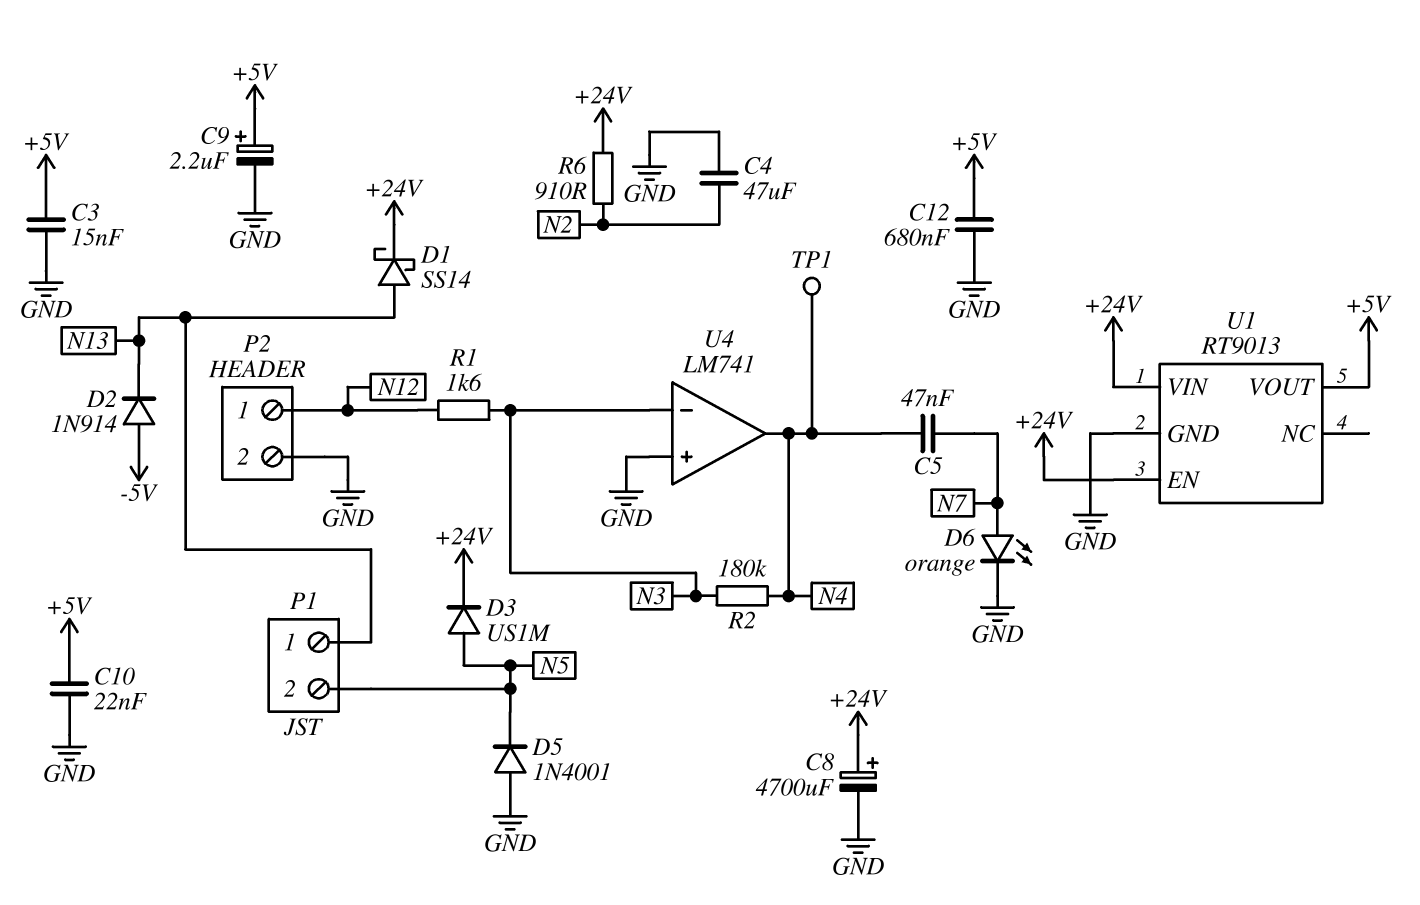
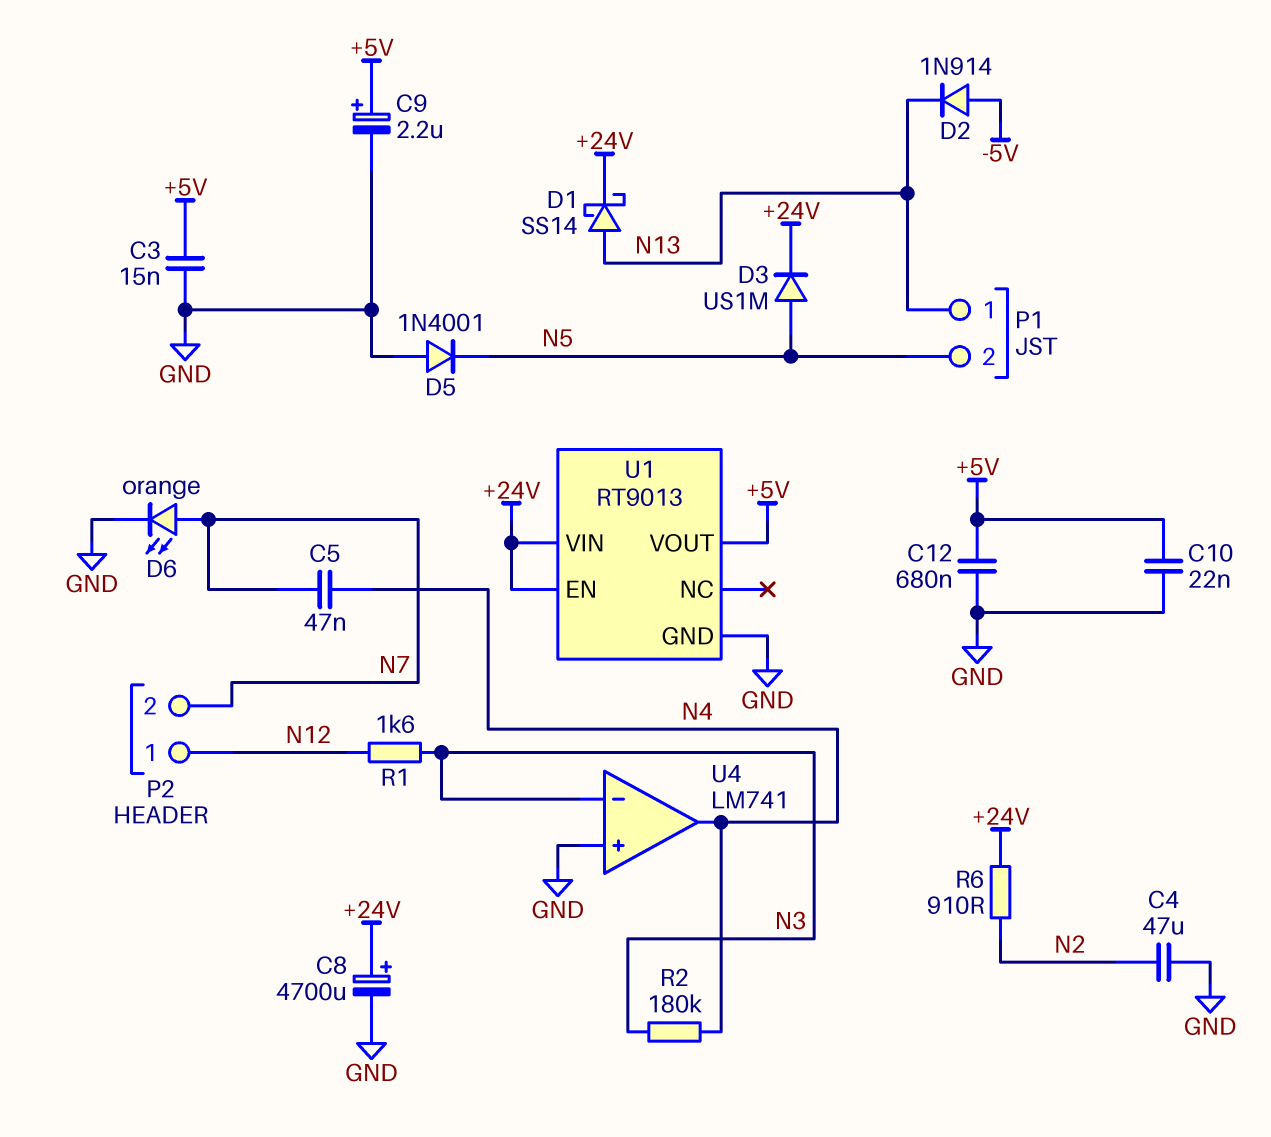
P2 pin 2: GND -> N7
TP1: test point (N4) -> none

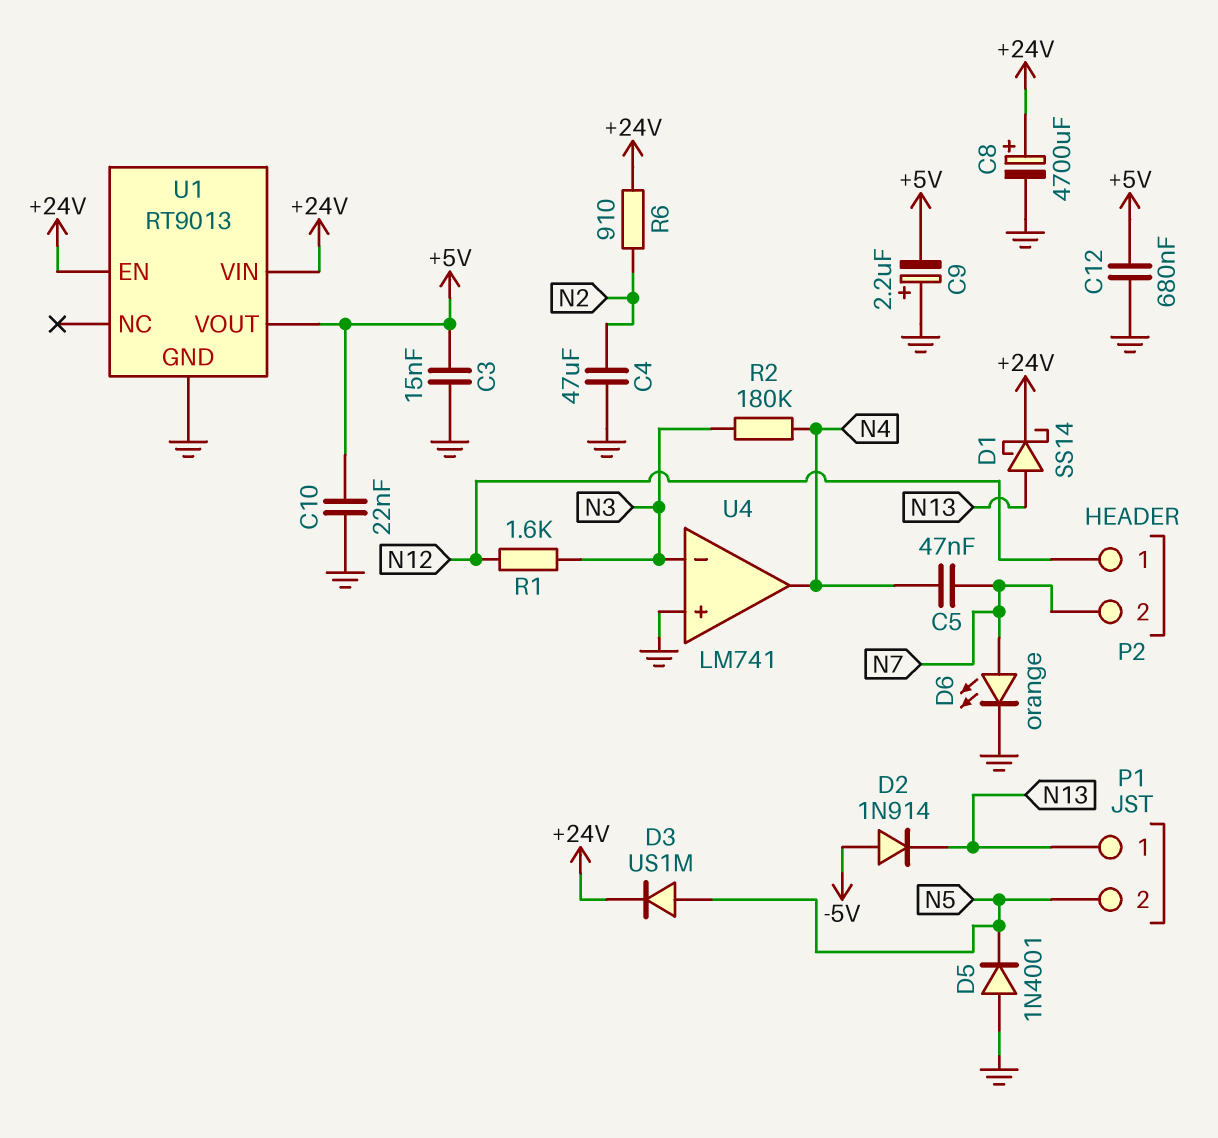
C9: 2.2uF (plus +5V, minus GND) -> 2.2uF (plus GND, minus +5V)

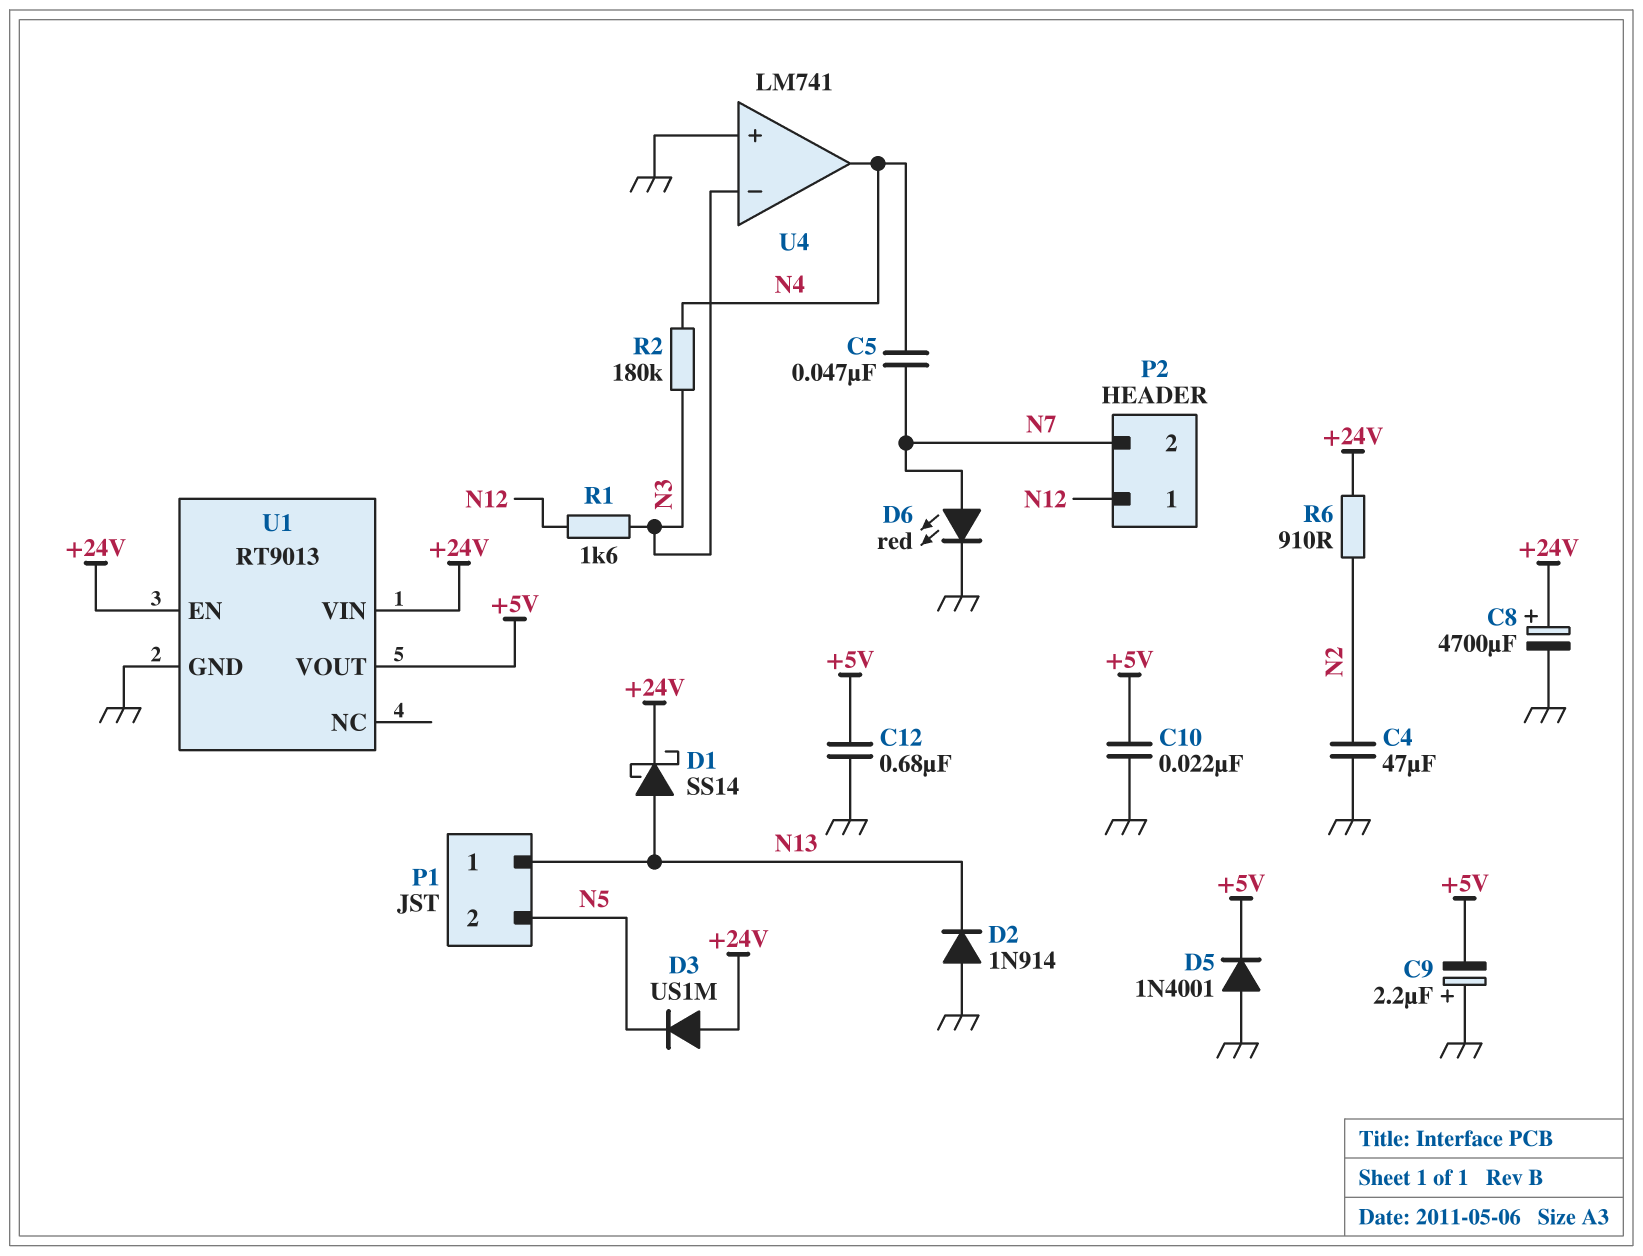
C3: 15nF (+5V, GND) -> none
D2: diode 1N914 (A -5V, K N13) -> diode 1N914 (A GND, K N13)
D3: diode US1M (A N5, K +24V) -> diode US1M (A +24V, K N5)
D5: diode 1N4001 (A GND, K N5) -> diode 1N4001 (A GND, K +5V)
D6: LED orange (A N7, K GND) -> LED red (A N7, K GND)

